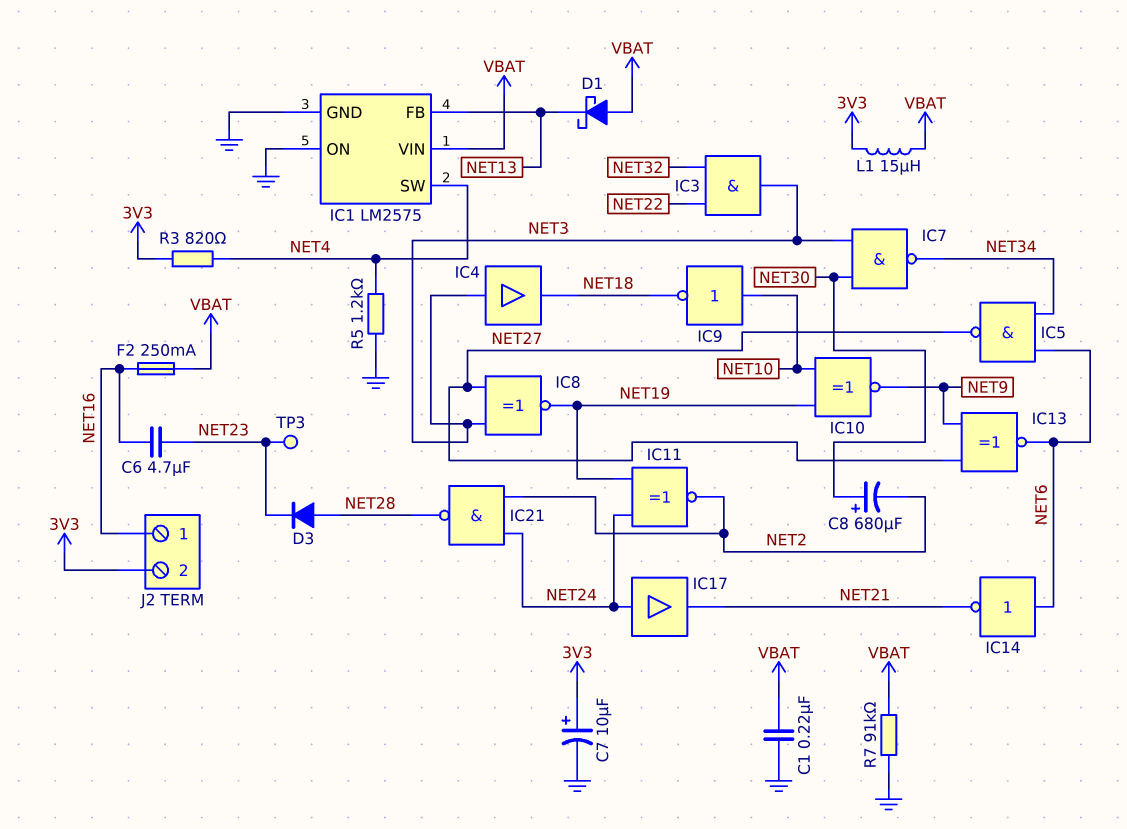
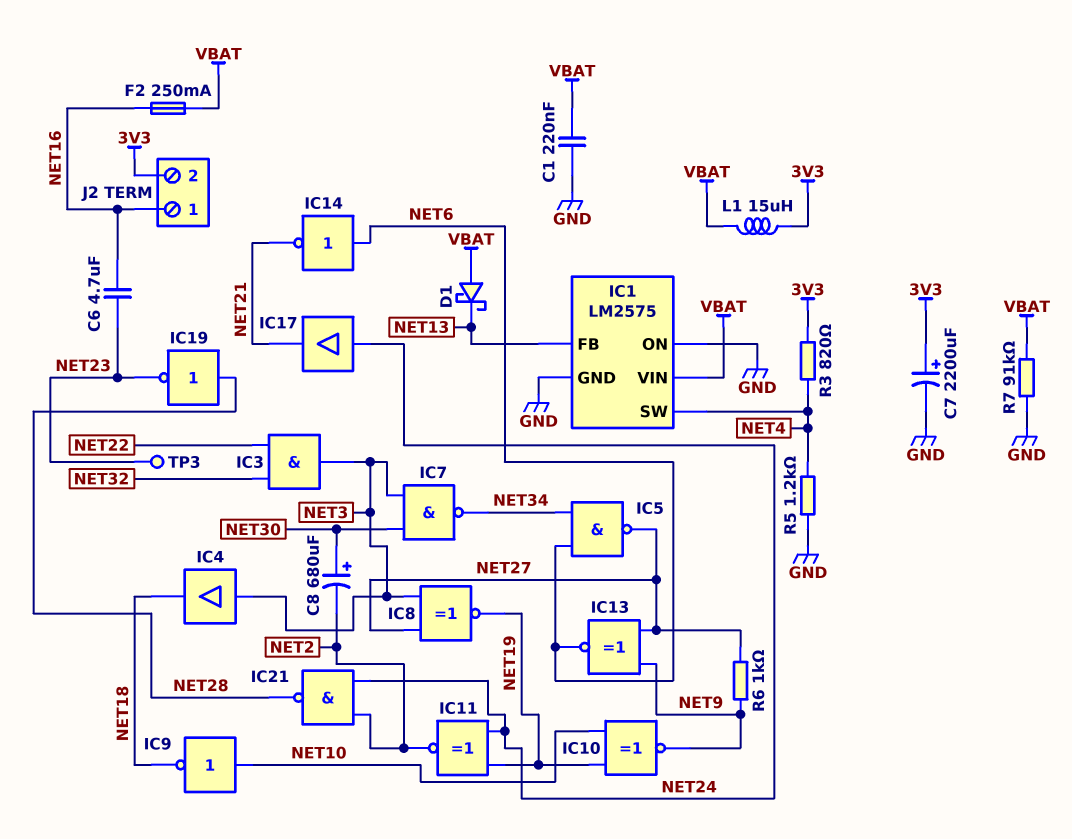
C7: 10uF (plus 3V3, minus GND) -> 2200uF (plus 3V3, minus GND)
D3: diode (A NET28, K NET23) -> none
IC19: none -> NOT (in NET28, out NET23)
R6: none -> 1k (NET9, NET27)

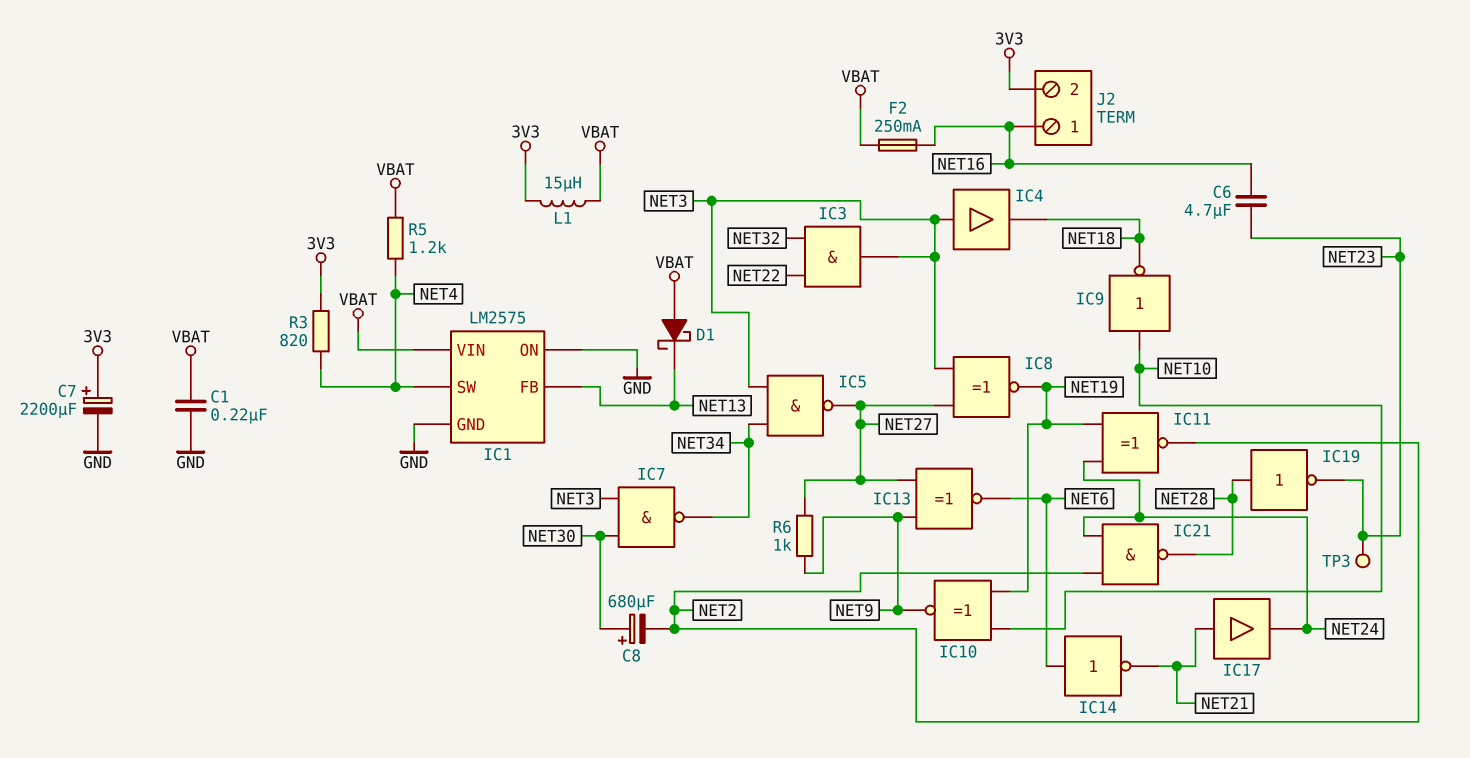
IC5: NAND (in NET6, in NET34, out NET27) -> NAND (in NET3, in NET34, out NET27)
IC17: buffer (in NET24, out NET21) -> buffer (in NET21, out NET24)
R5: 1.2k (GND, NET4) -> 1.2k (NET4, VBAT)
R7: 91k (GND, VBAT) -> none

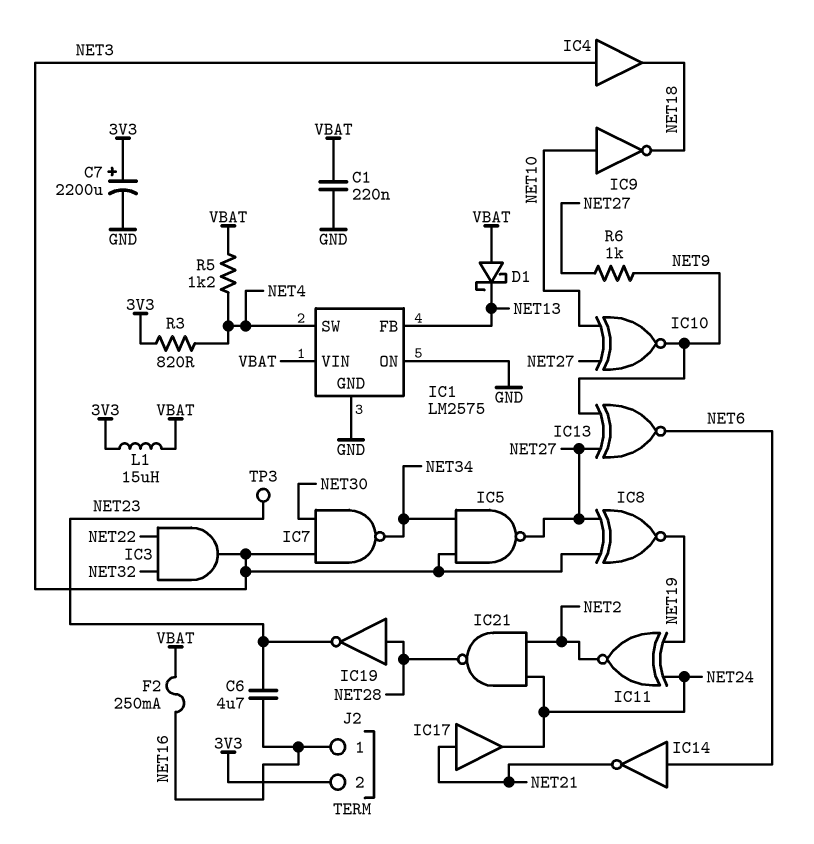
C8: 680uF (plus NET30, minus NET2) -> none
IC10: XNOR (in NET10, in NET19, out NET9) -> XNOR (in NET10, in NET27, out NET9)

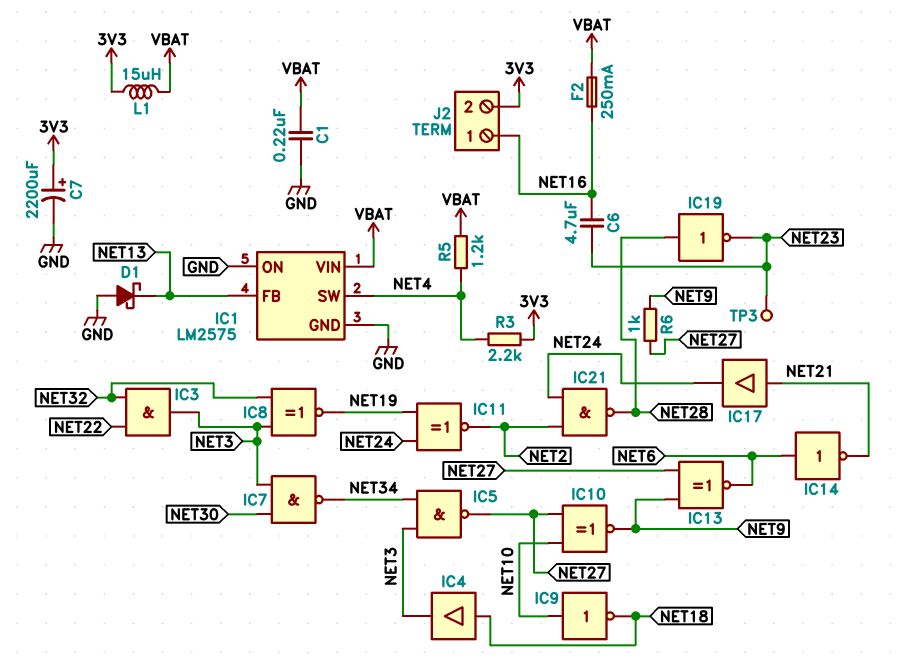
D1: schottky (A VBAT, K NET13) -> schottky (A GND, K NET13)
IC4: buffer (in NET3, out NET18) -> buffer (in NET18, out NET3)
IC8: XNOR (in NET3, in NET27, out NET19) -> XNOR (in NET3, in NET32, out NET19)
R3: 820 (3V3, NET4) -> 2.2k (3V3, NET4)

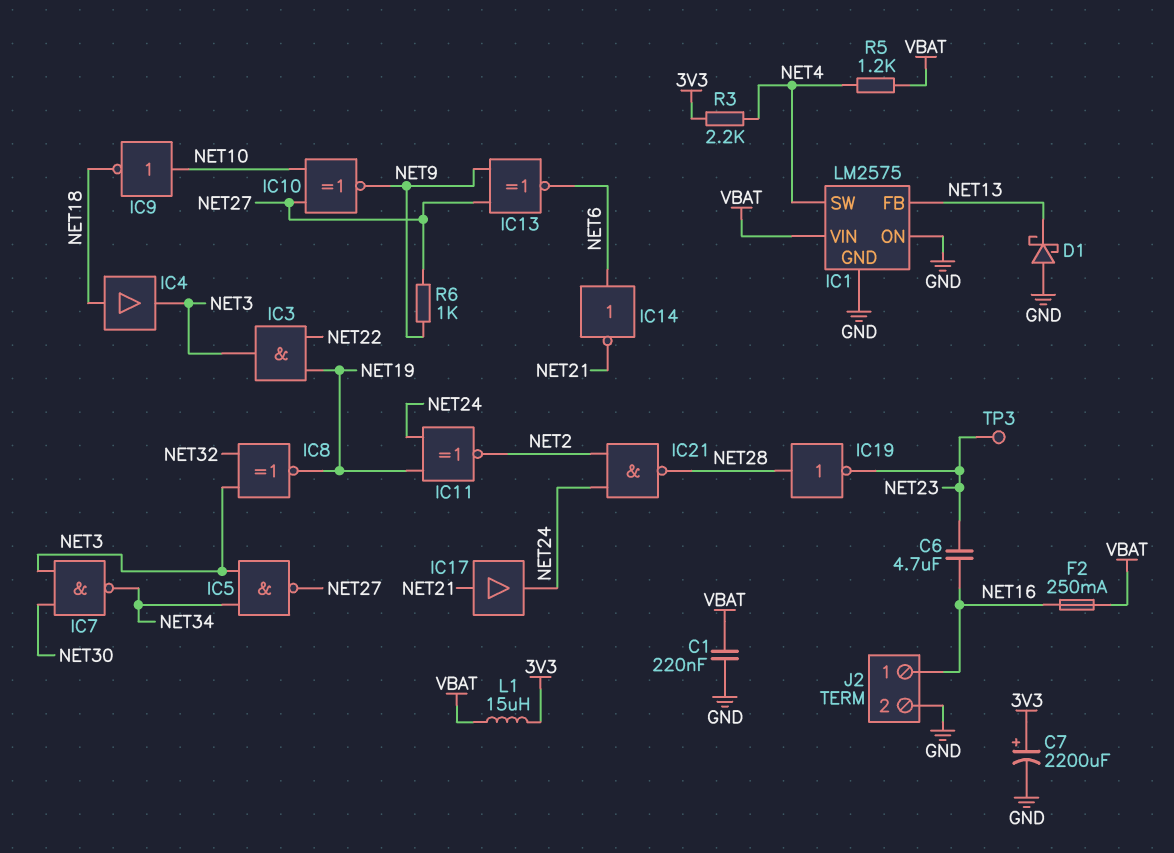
IC3: AND (in NET22, in NET32, out NET3) -> AND (in NET19, in NET22, out NET3)
J2 pin 2: 3V3 -> GND

